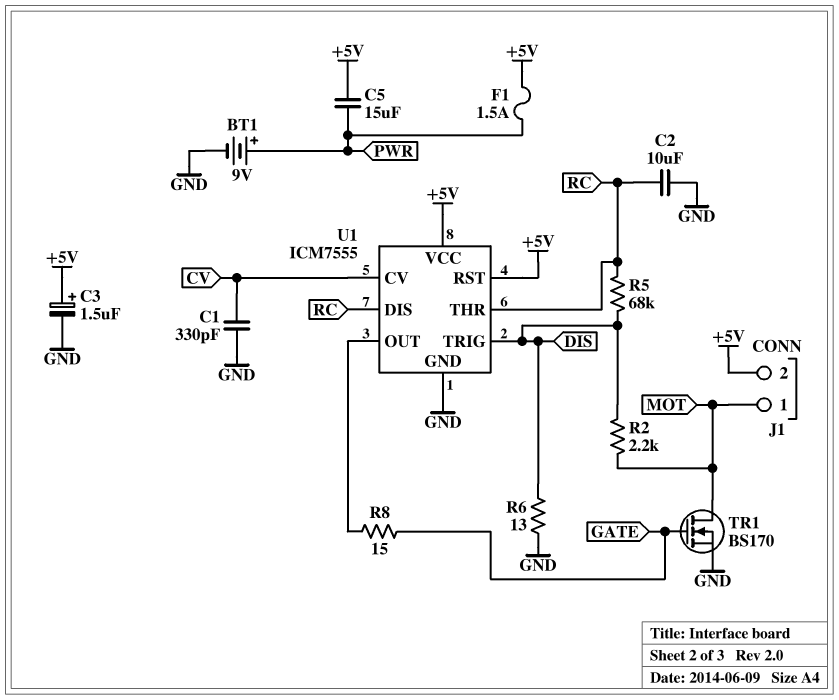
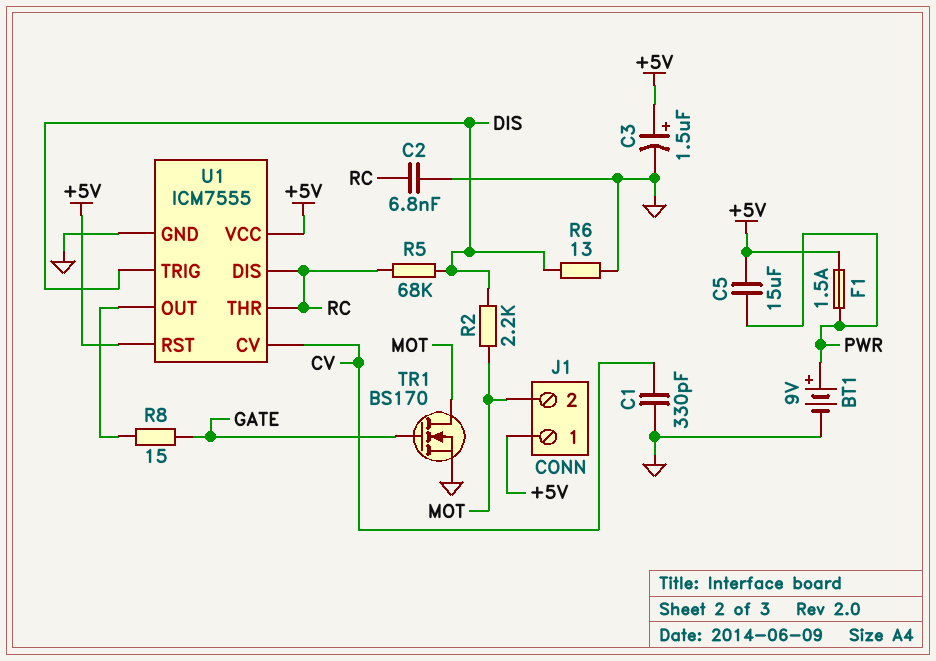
C2: 10uF (GND, RC) -> 6.8nF (GND, RC)
J1 pin 1: MOT -> +5V
J1 pin 2: +5V -> MOT

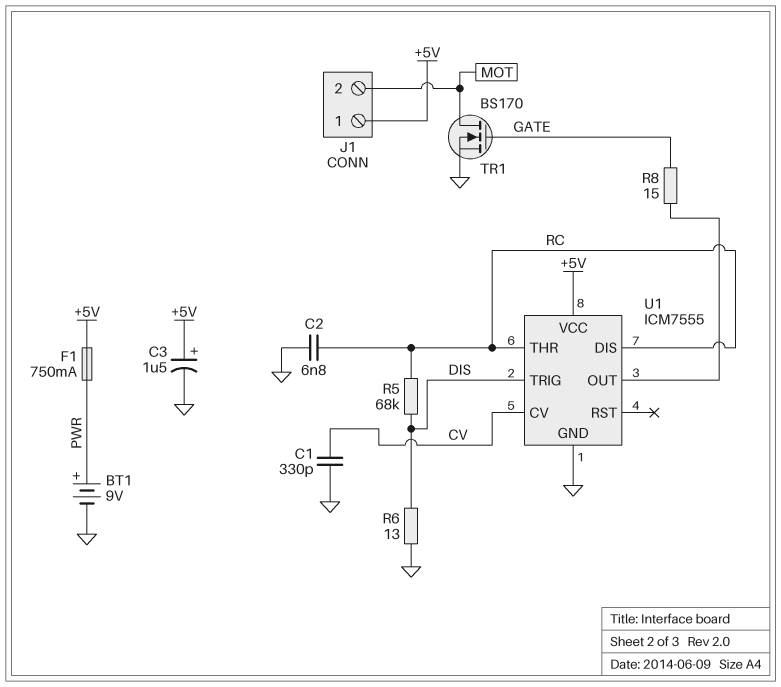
C5: 15uF (+5V, PWR) -> none
F1: 1.5A (+5V, PWR) -> 750mA (+5V, PWR)
R2: 2.2k (DIS, MOT) -> none
U1 pin RST: +5V -> none

